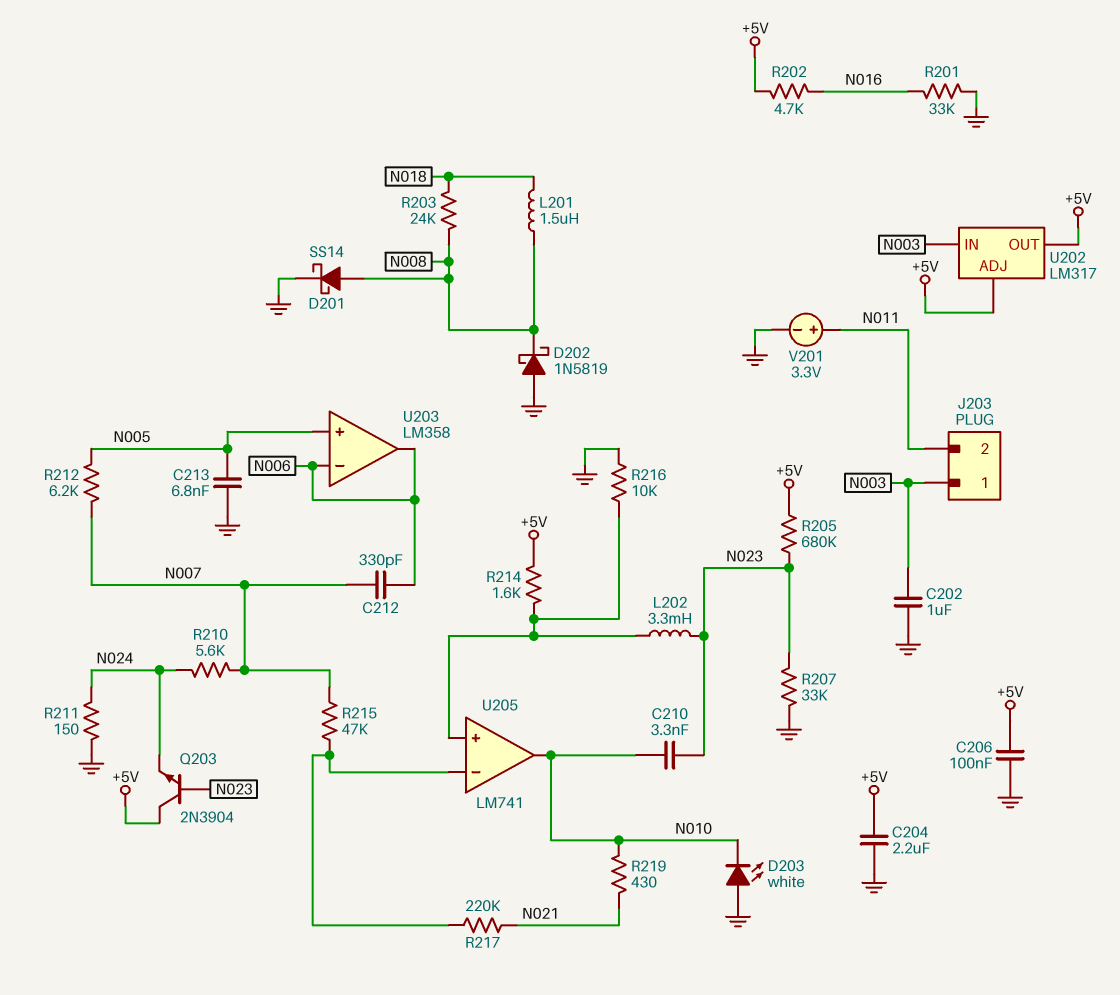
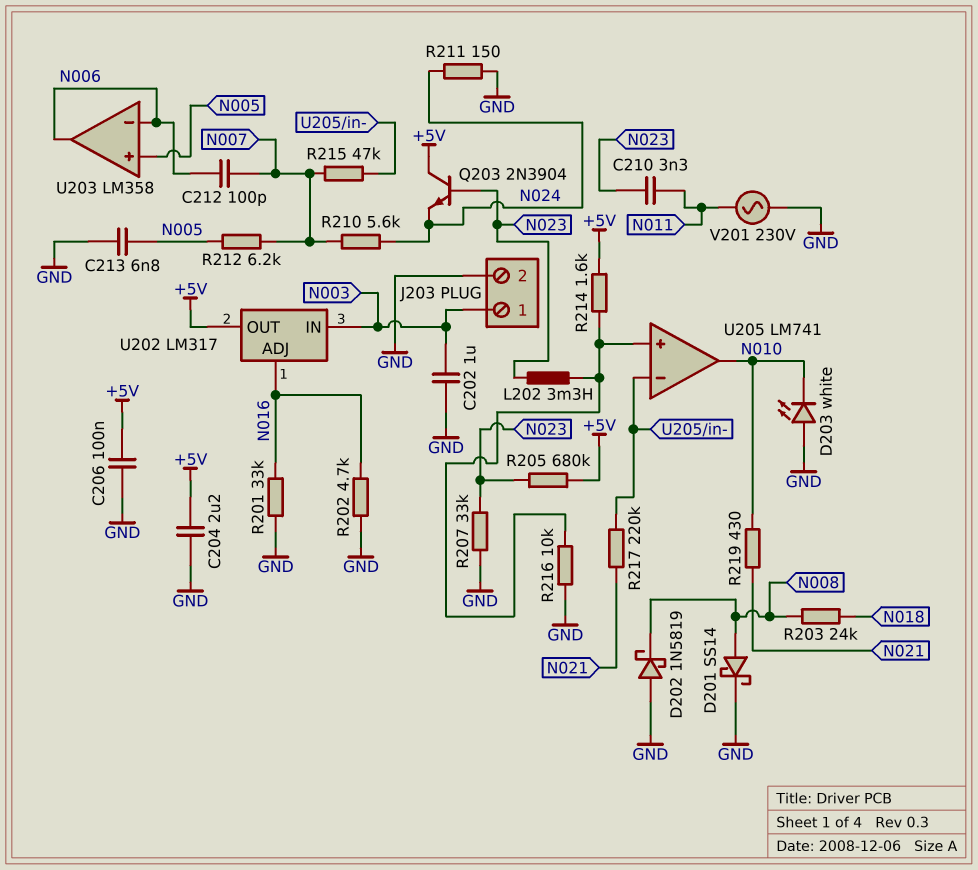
C210: 3.3nF (N010, N023) -> 3.3nF (N011, N023)
C212: 330pF (N006, N007) -> 100pF (N006, N007)
J203 pin 2: N011 -> GND
L201: 1.5uH (N008, N018) -> none
R202: 4.7k (+5V, N016) -> 4.7k (GND, N016)
U202 pin ADJ: +5V -> N016
V201: 3.3V (plus N011, minus GND) -> AC 230V (GND, N011)

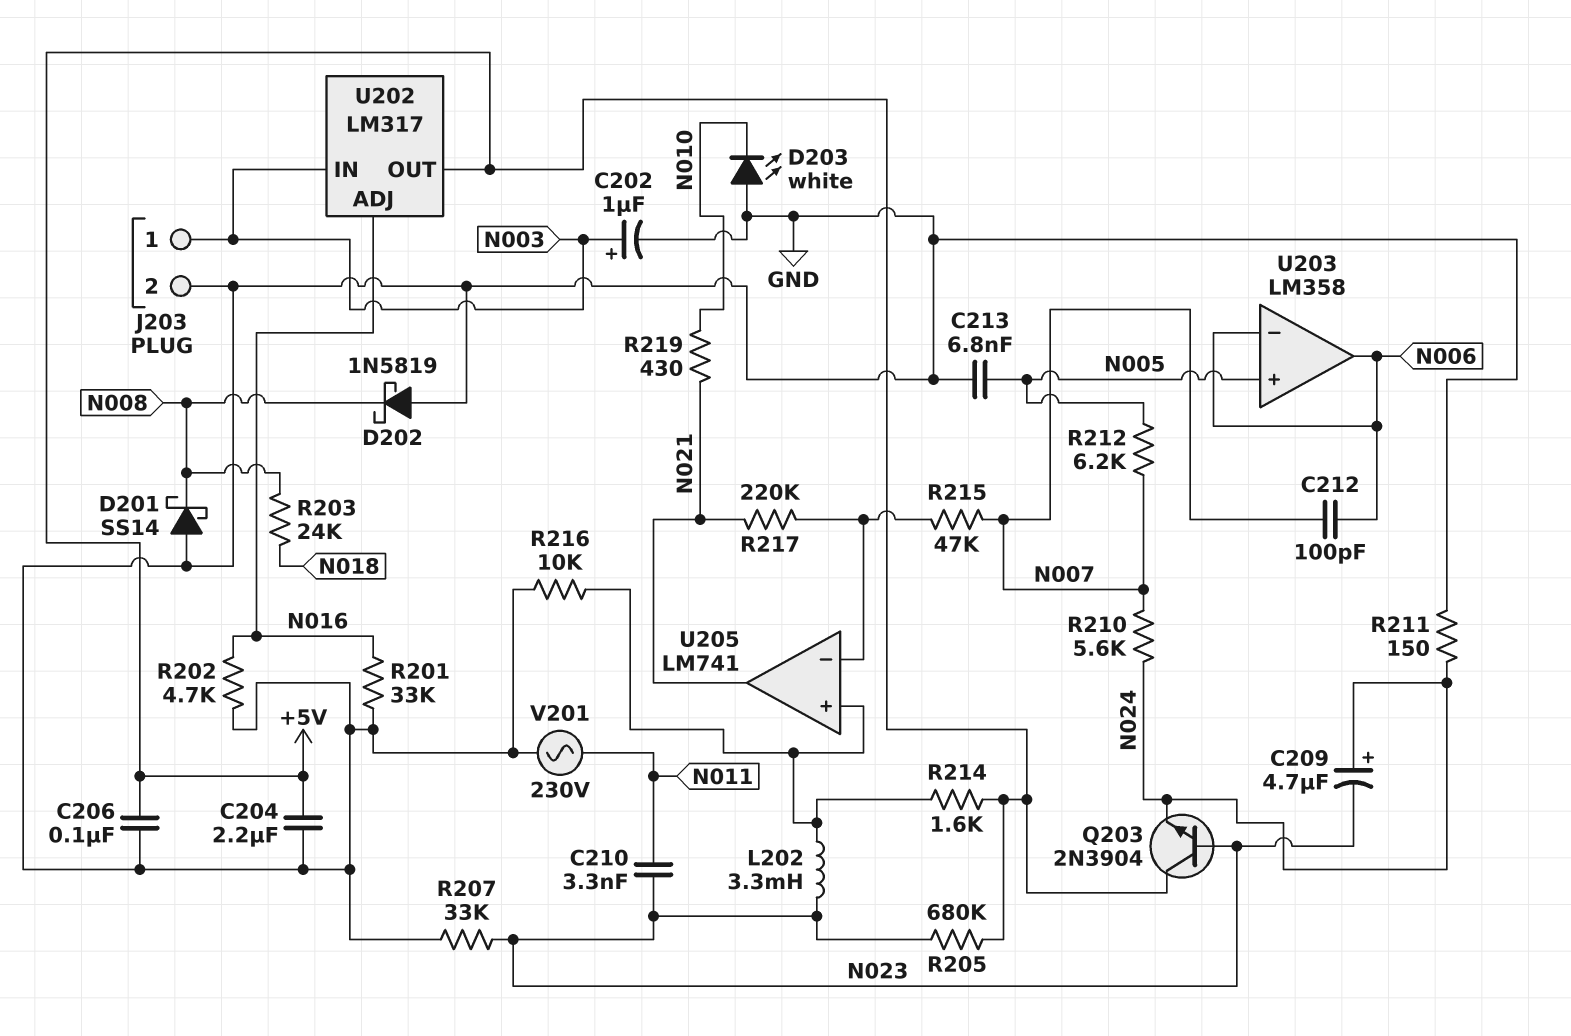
C202: 1uF (GND, N003) -> 1uF (plus N003, minus GND)
C209: none -> 4.7uF (plus N024, minus N023)
D201: schottky SS14 (A N008, K GND) -> schottky SS14 (A GND, K N008)
U205 pin out: N010 -> N021

